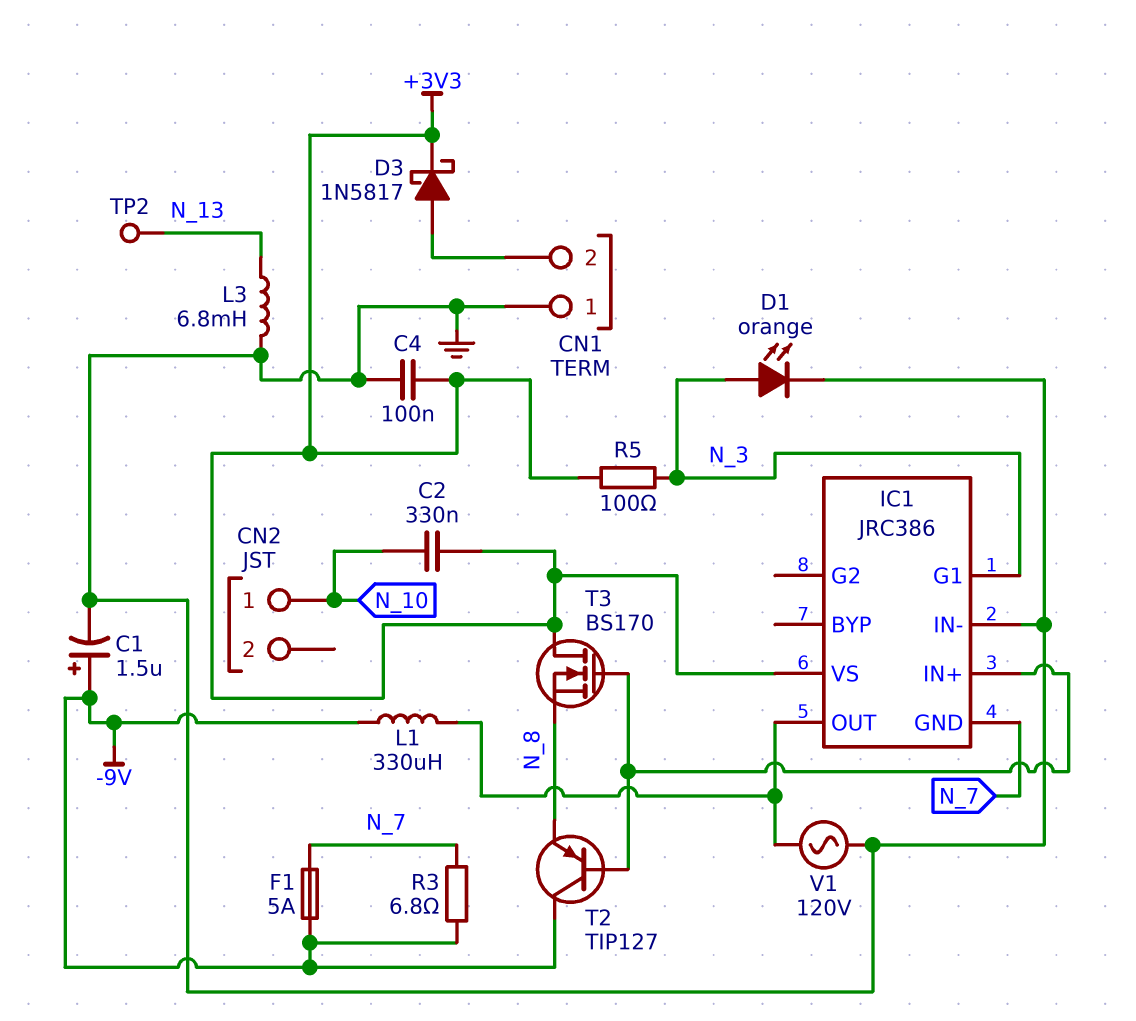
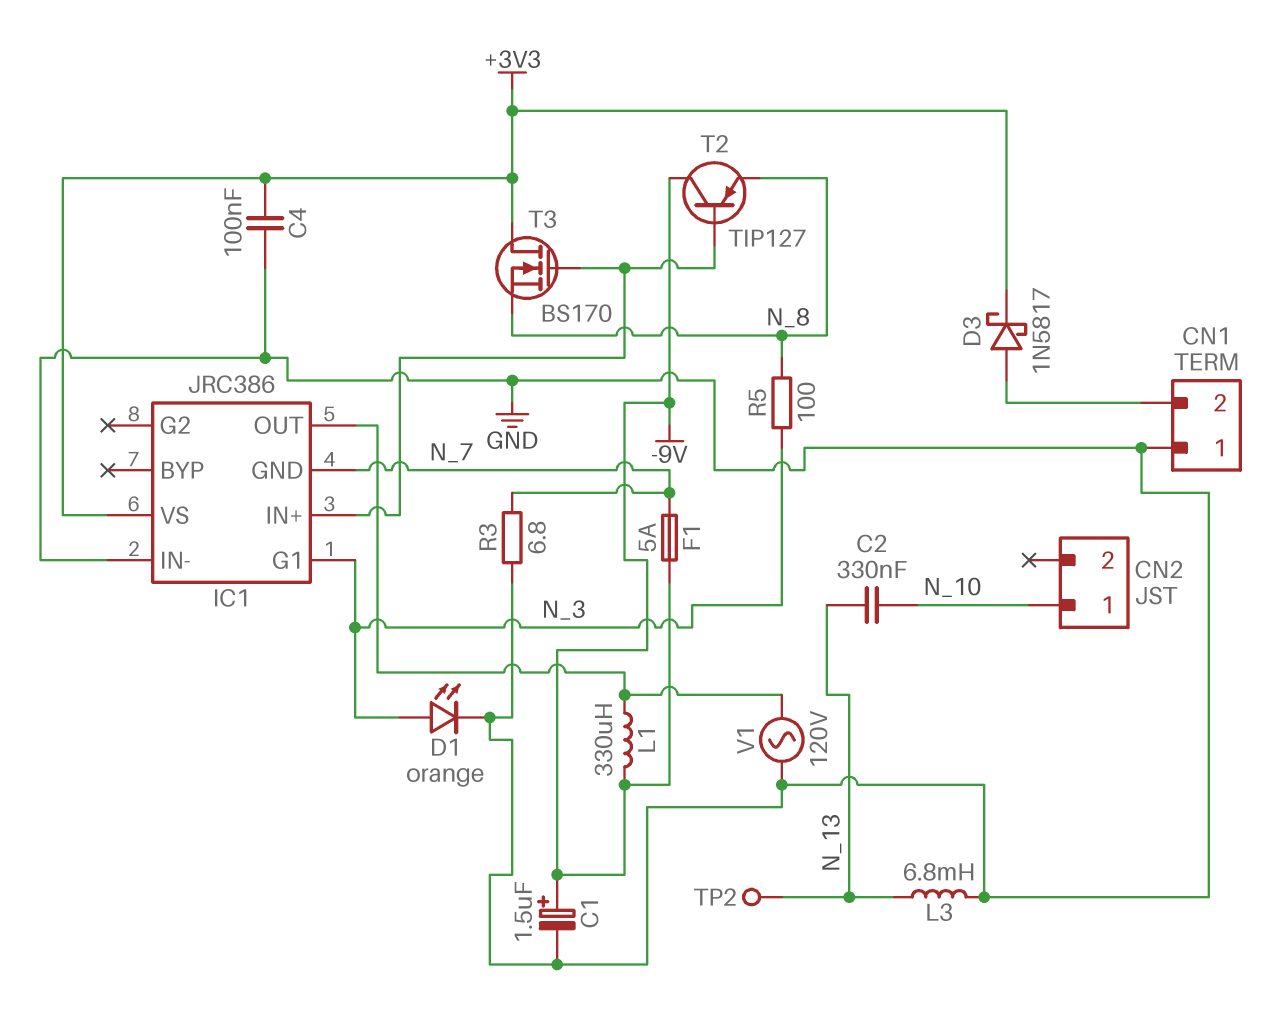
C2: 330nF (+3V3, N_10) -> 330nF (N_10, N_13)
R3: 6.8 (-9V, N_7) -> 6.8 (GND, N_7)
R5: 100 (+3V3, N_3) -> 100 (N_3, N_8)

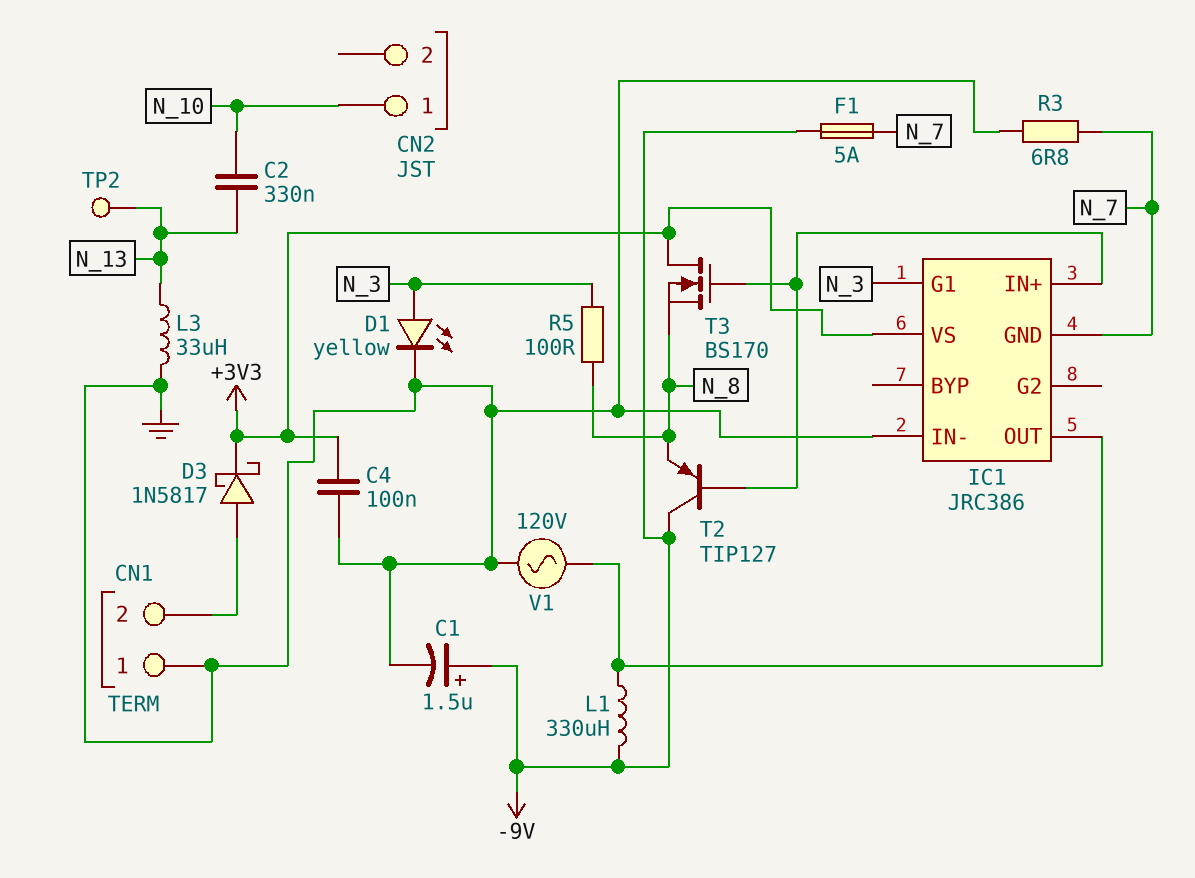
D1: LED orange (A N_3, K GND) -> LED yellow (A N_3, K GND)
L3: 6.8mH (GND, N_13) -> 33uH (GND, N_13)

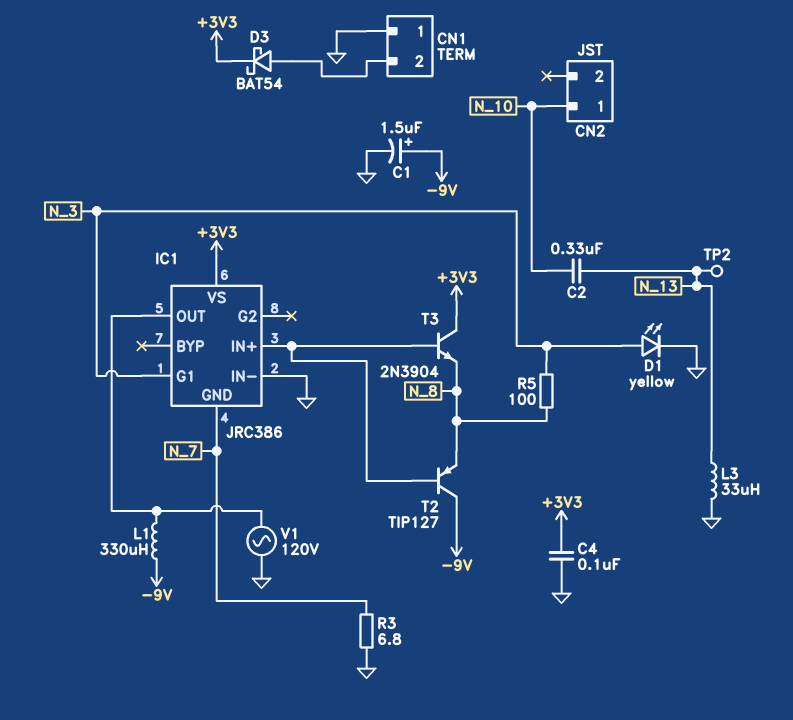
D3: schottky 1N5817 (A CN1/2, K +3V3) -> schottky BAT54 (A CN1/2, K +3V3)
F1: 5A (-9V, N_7) -> none
T3: NMOS BS170 (G IC1/IN+, D +3V3, S N_8) -> NPN 2N3904 (B IC1/IN+, C +3V3, E N_8)

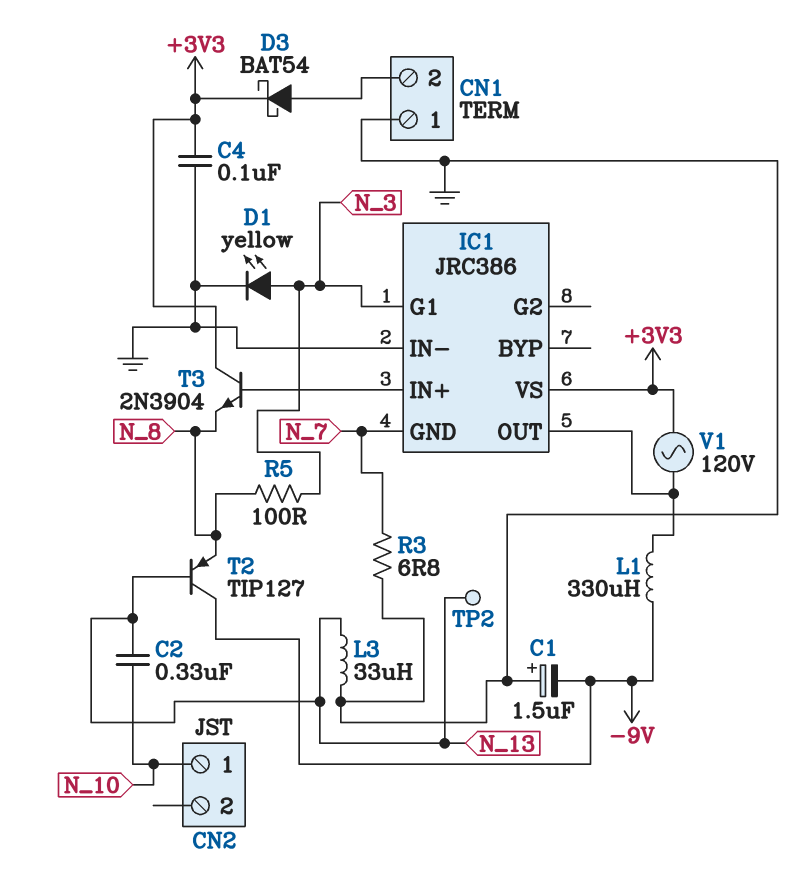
C1: 1.5uF (plus -9V, minus GND) -> 1.5uF (plus GND, minus -9V)
T2: PNP TIP127 (B IC1/IN+, C -9V, E N_8) -> PNP TIP127 (B N_13, C -9V, E N_8)
V1: AC 120V (GND, IC1/OUT) -> AC 120V (+3V3, IC1/OUT)

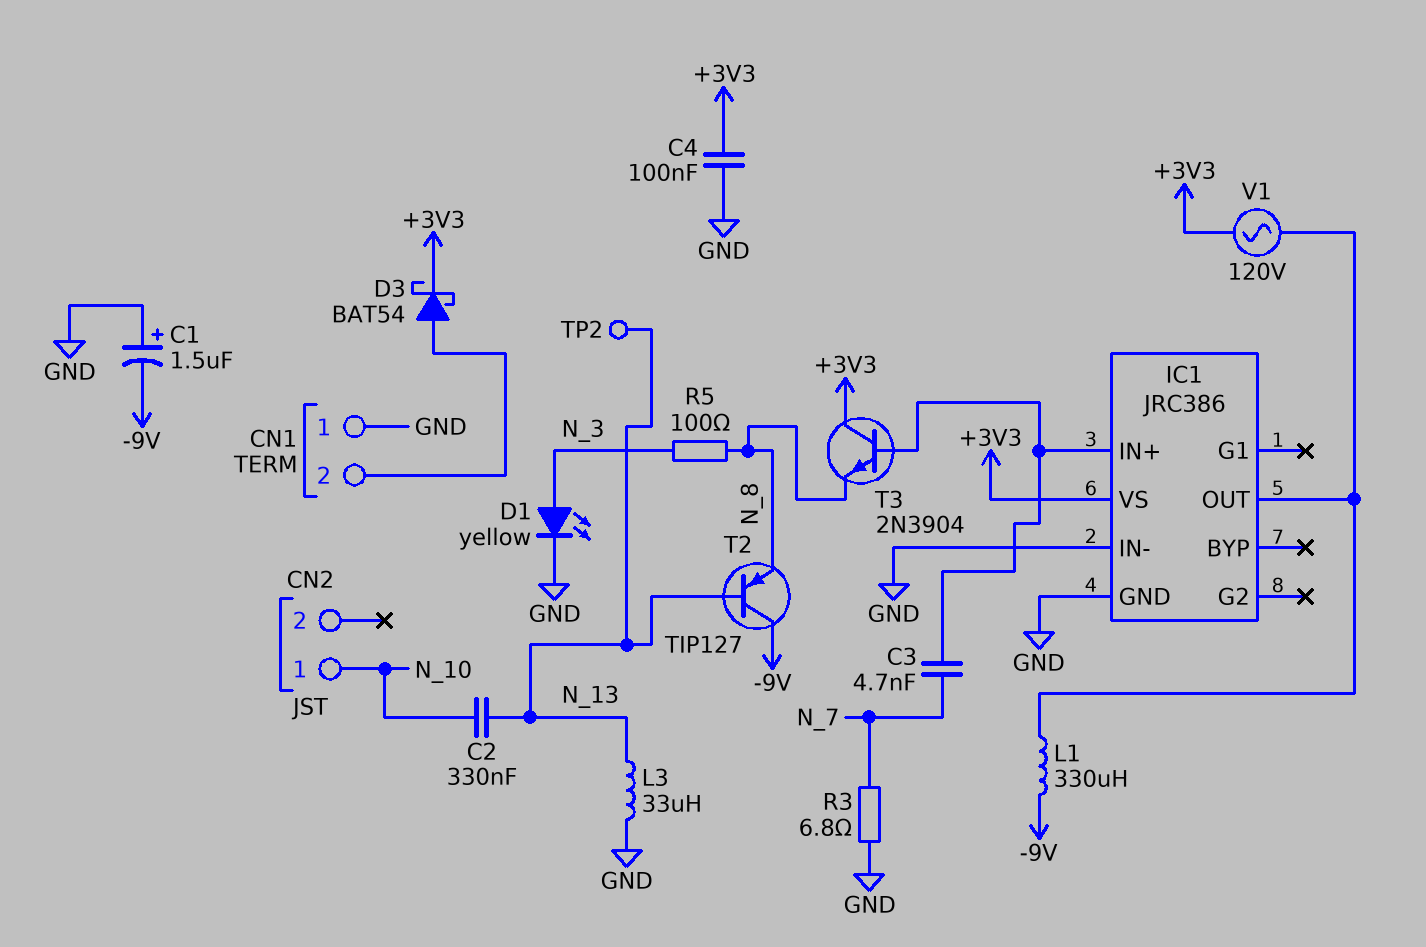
C3: none -> 4.7nF (IC1/IN+, N_7)
IC1 pin G1: N_3 -> none
IC1 pin GND: N_7 -> GND

